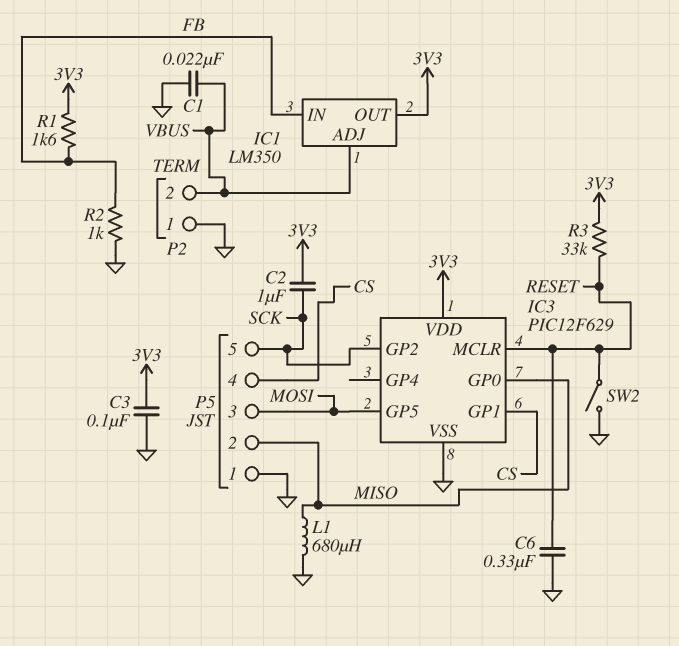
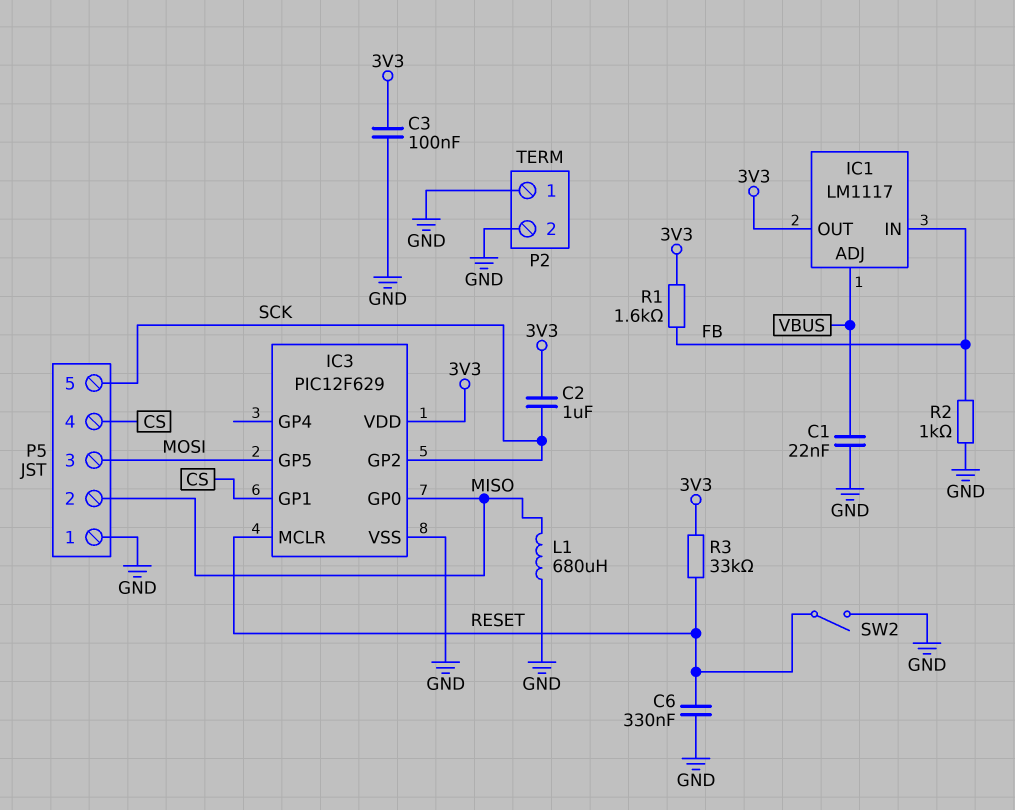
IC1: LM350 -> LM1117
P2 pin 2: VBUS -> GND

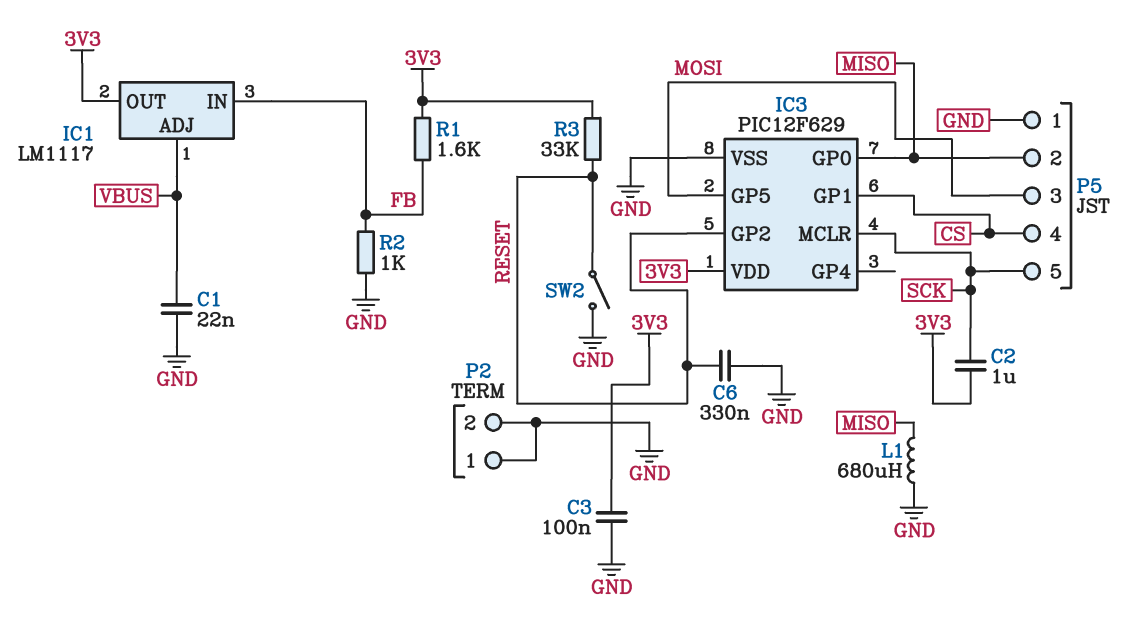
IC3 pin GP2: SCK -> RESET
IC3 pin MCLR: RESET -> SCK

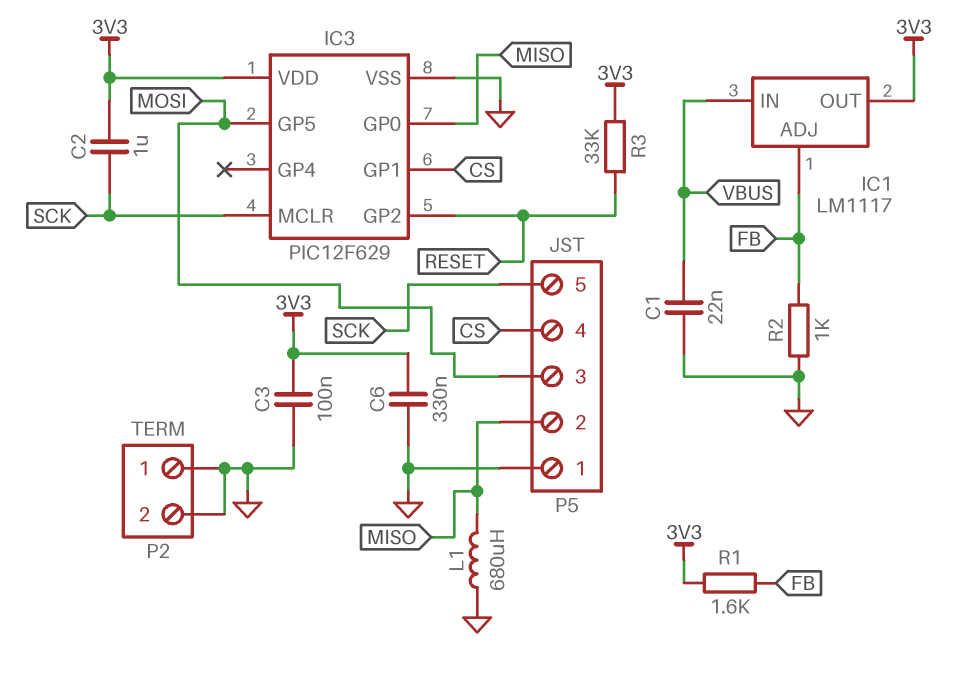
C6: 330nF (GND, RESET) -> 330nF (3V3, GND)
IC1 pin ADJ: VBUS -> FB
IC1 pin IN: FB -> VBUS
SW2: switch (GND, RESET) -> none

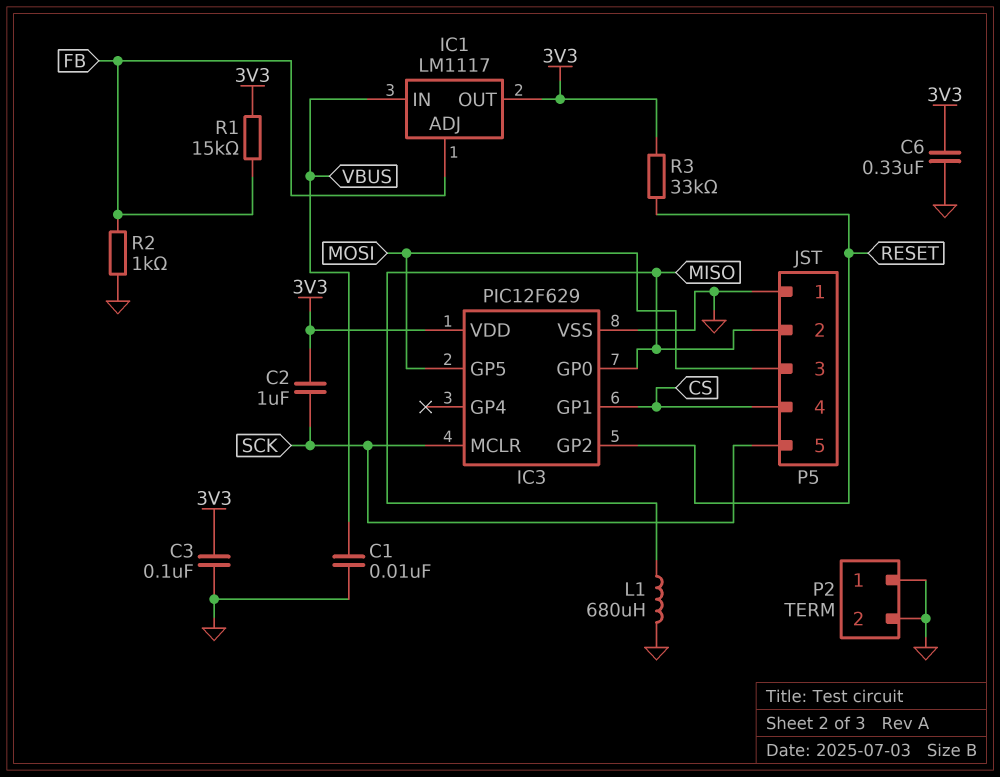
C1: 22nF (GND, VBUS) -> 10nF (GND, VBUS)
R1: 1.6k (3V3, FB) -> 15k (3V3, FB)

